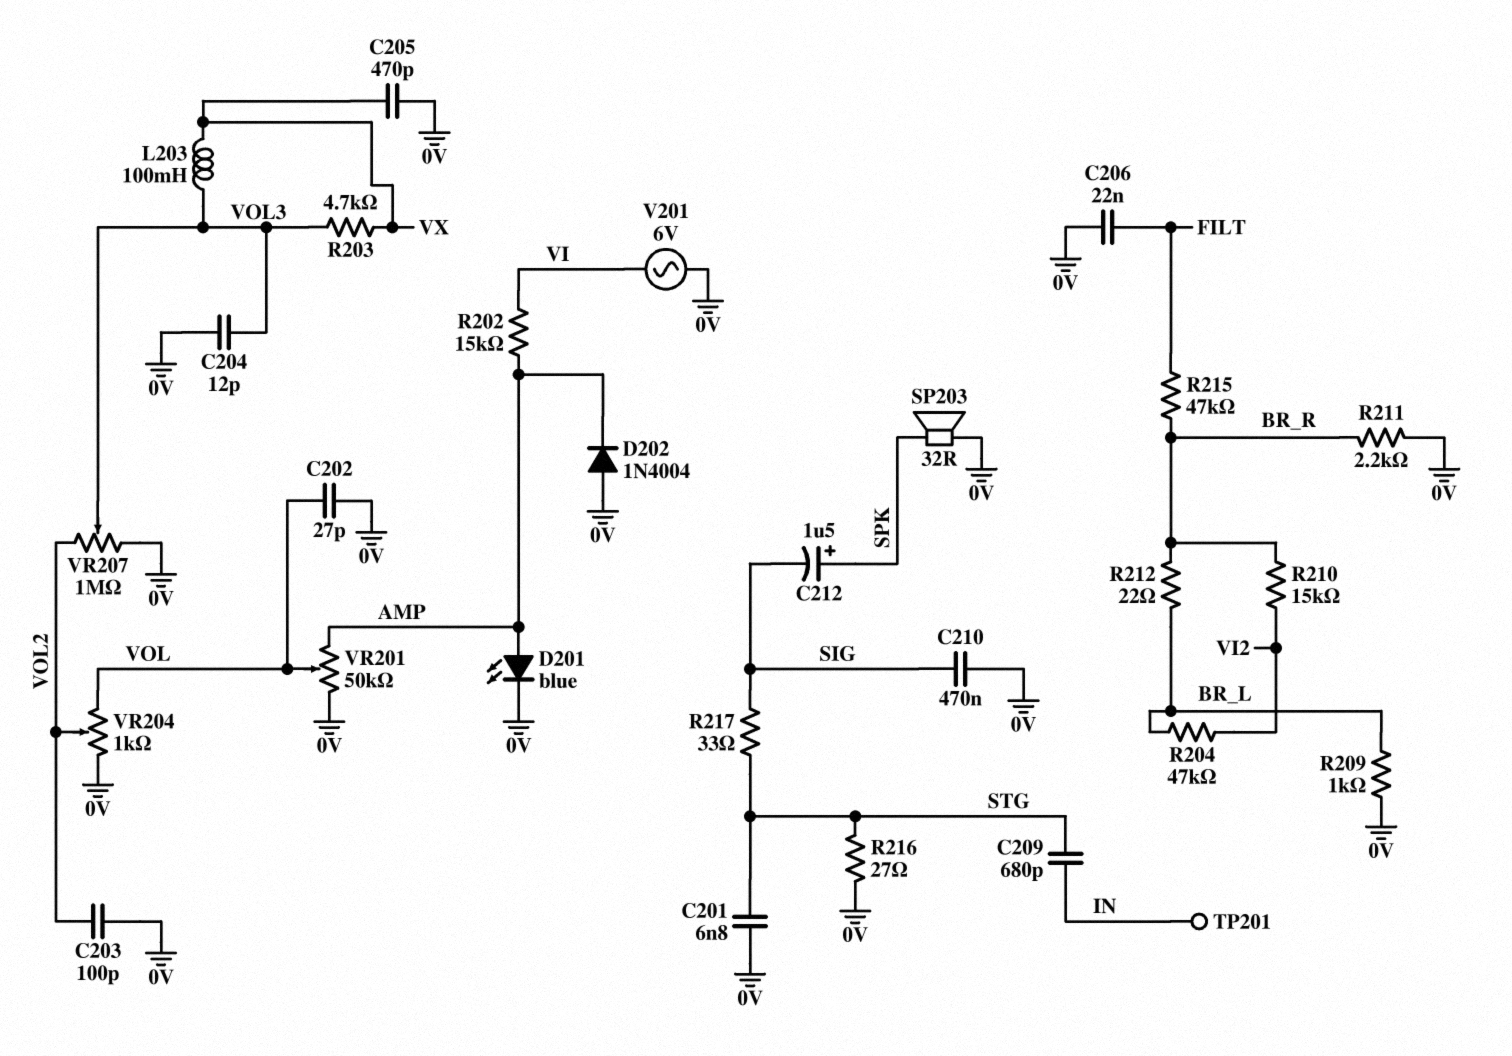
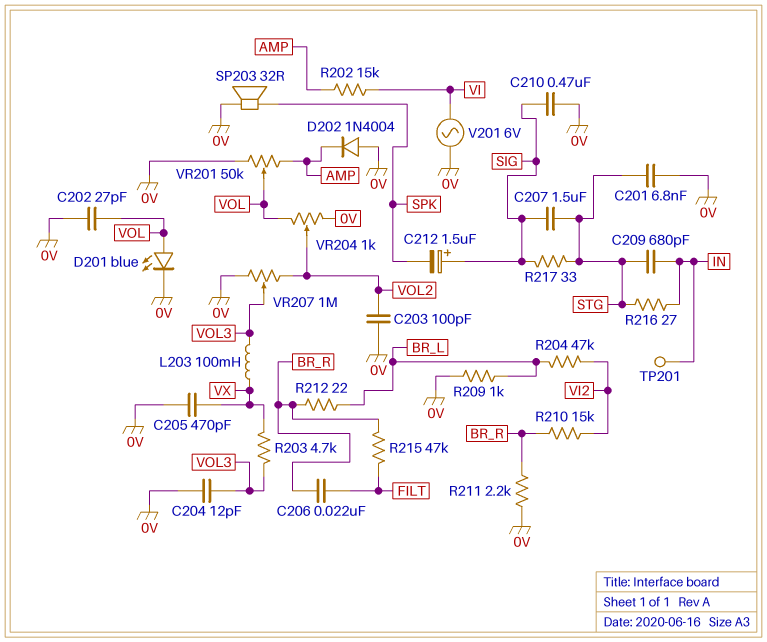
C206: 22nF (0V, FILT) -> 22nF (BR_R, FILT)
C207: none -> 1.5uF (SIG, STG)
C212: 1.5uF (plus SPK, minus SIG) -> 1.5uF (plus SIG, minus SPK)
D201: LED blue (A AMP, K 0V) -> LED blue (A VOL, K 0V)
R216: 27 (0V, STG) -> 27 (IN, STG)

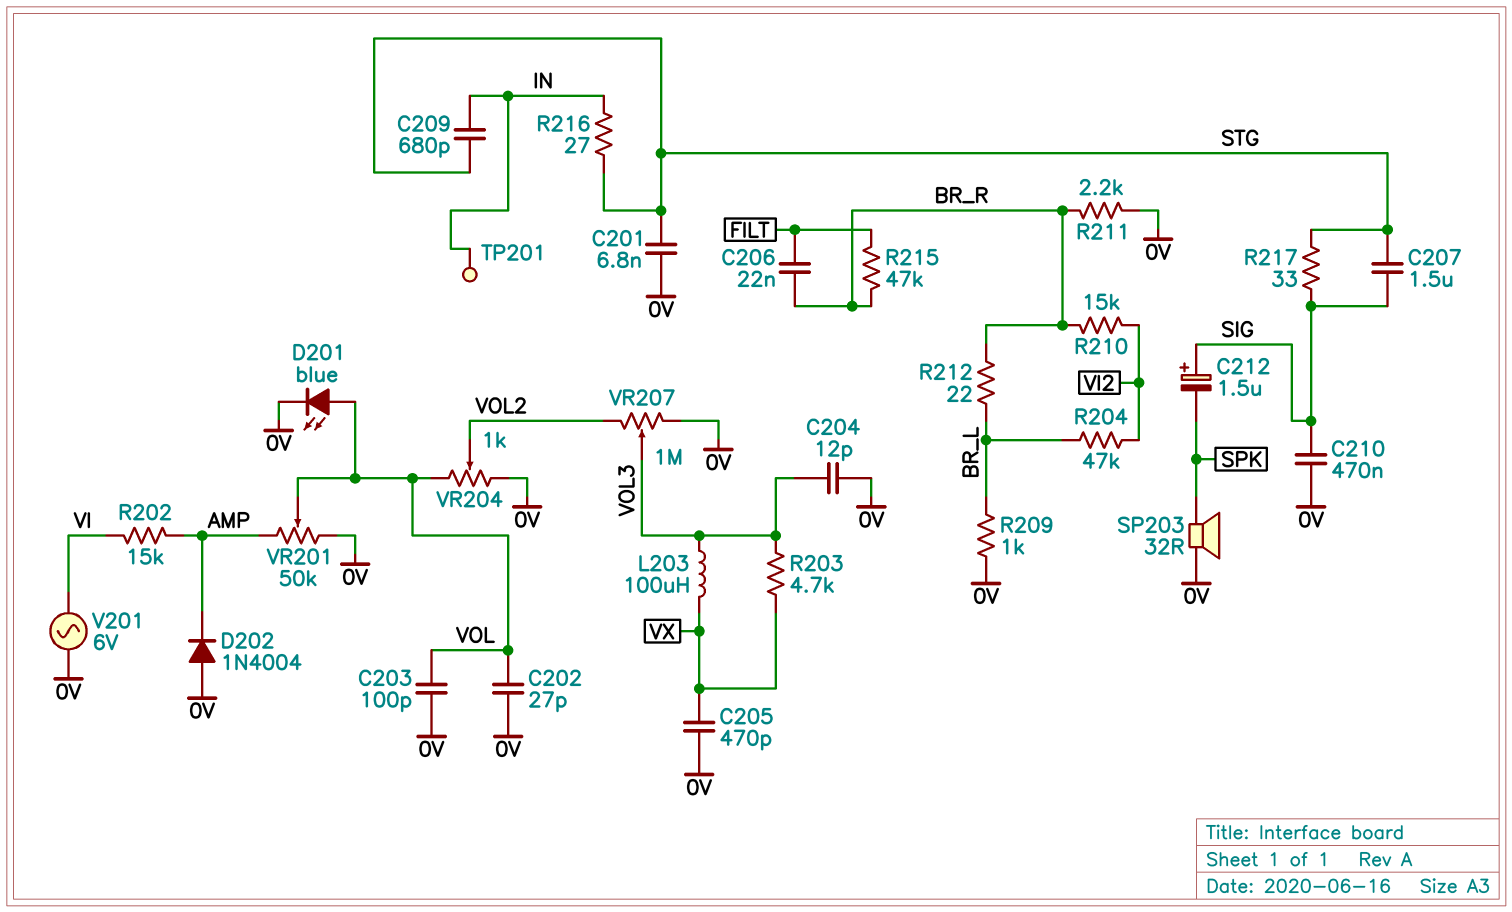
C203: 100pF (0V, VOL2) -> 100pF (0V, VOL)
L203: 100mH (VOL3, VX) -> 100uH (VOL3, VX)

